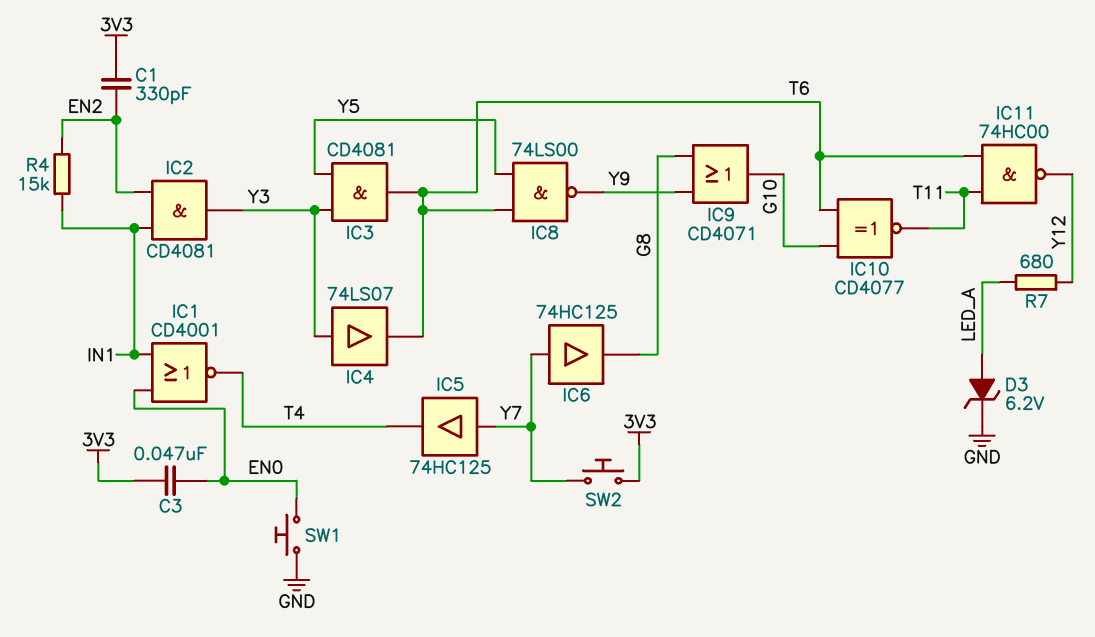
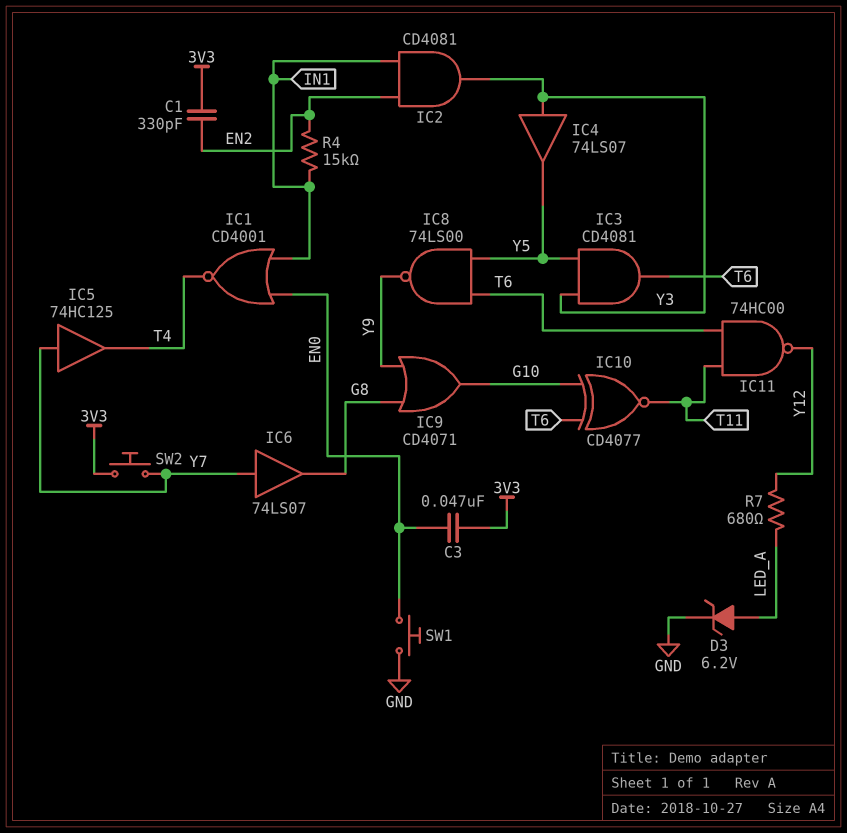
IC4: buffer 74LS07 (in Y3, out T6) -> buffer 74LS07 (in Y3, out Y5)
IC6: buffer 74HC125 (in Y7, out G8) -> buffer 74LS07 (in Y7, out G8)

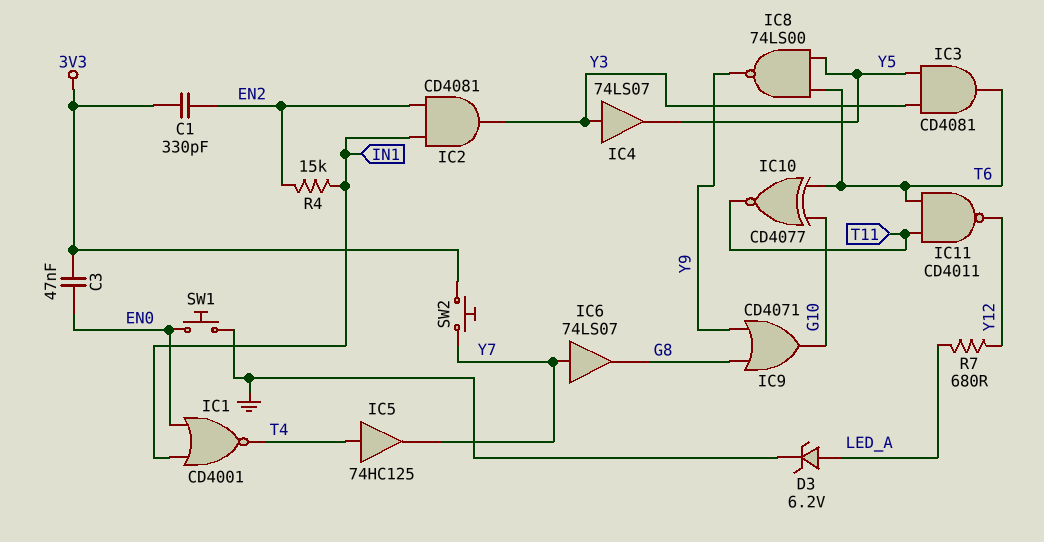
IC5: buffer 74HC125 (in Y7, out T4) -> buffer 74HC125 (in T4, out Y7)
IC11: NAND 74HC00 (in T6, in T11, out Y12) -> NAND CD4011 (in T6, in T11, out Y12)

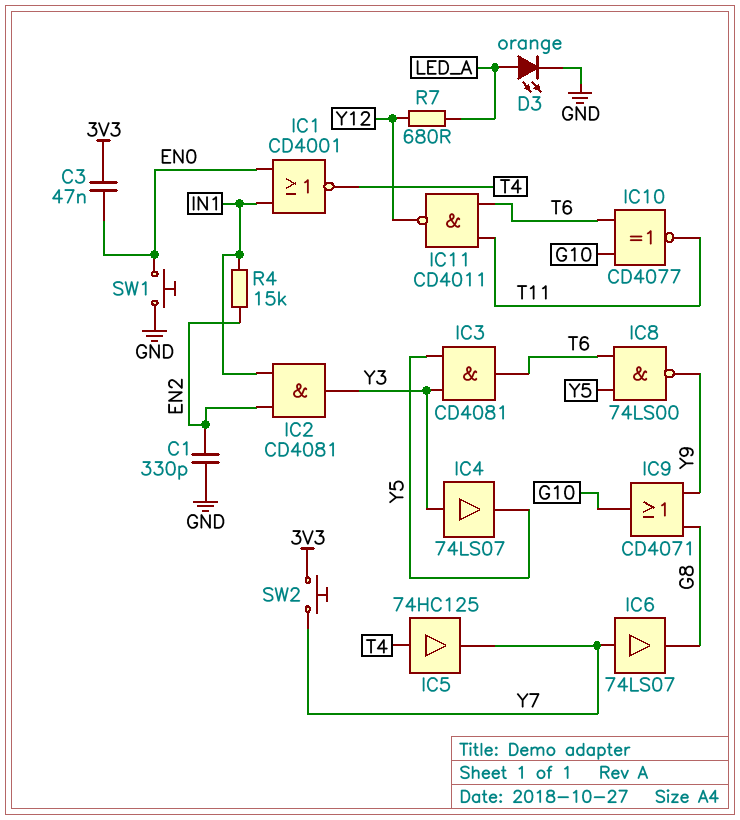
C1: 330pF (3V3, EN2) -> 330pF (EN2, GND)
D3: zener 6.2V (A LED_A, K GND) -> LED orange (A LED_A, K GND)

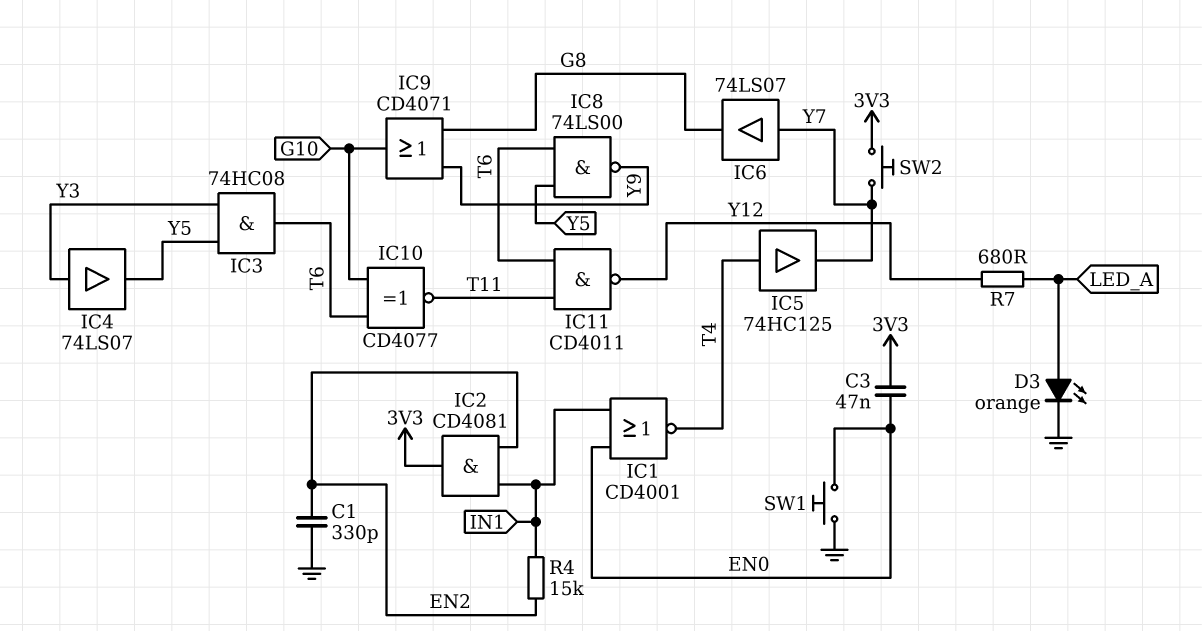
IC2: AND CD4081 (in EN2, in IN1, out Y3) -> AND CD4081 (in EN2, in IN1, out 3V3)
IC3: AND CD4081 (in Y3, in Y5, out T6) -> AND 74HC08 (in Y3, in Y5, out T6)

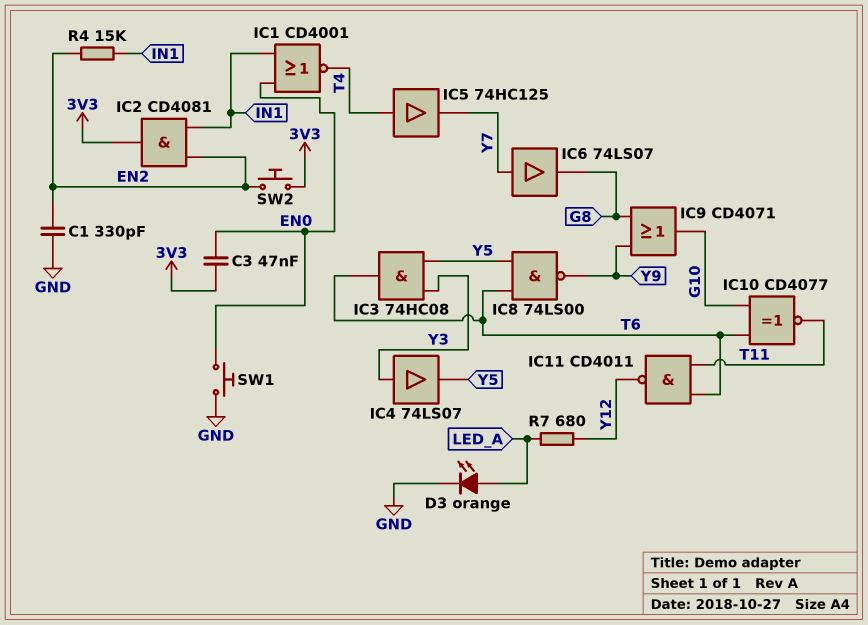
SW2: button (3V3, Y7) -> button (3V3, EN2)

